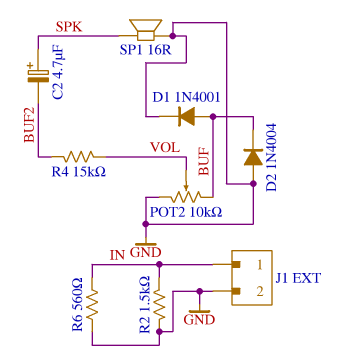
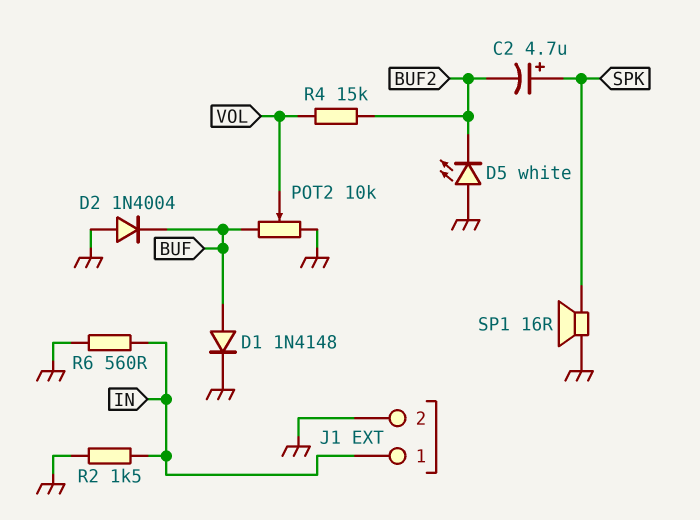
D1: diode 1N4001 (A BUF, K GND) -> diode 1N4148 (A BUF, K GND)
D5: none -> LED white (A GND, K BUF2)

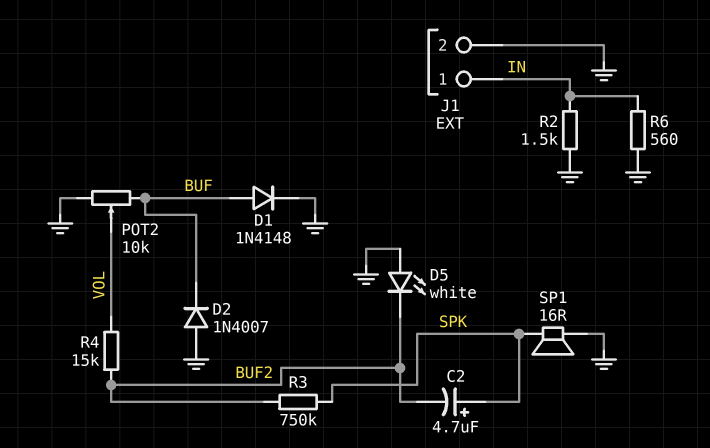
D2: diode 1N4004 (A GND, K BUF) -> diode 1N4007 (A GND, K BUF)
R3: none -> 750k (BUF2, SPK)

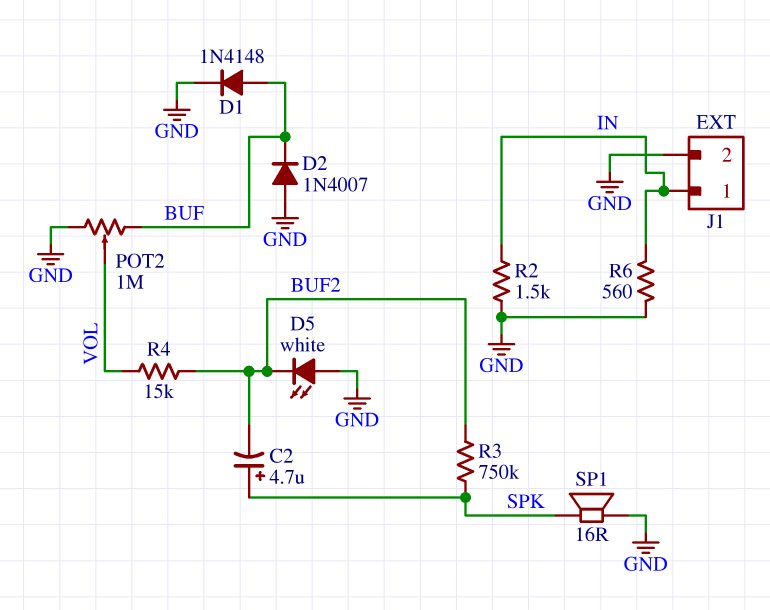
POT2: 10k (BUF, GND, wiper VOL) -> 1M (BUF, GND, wiper VOL)

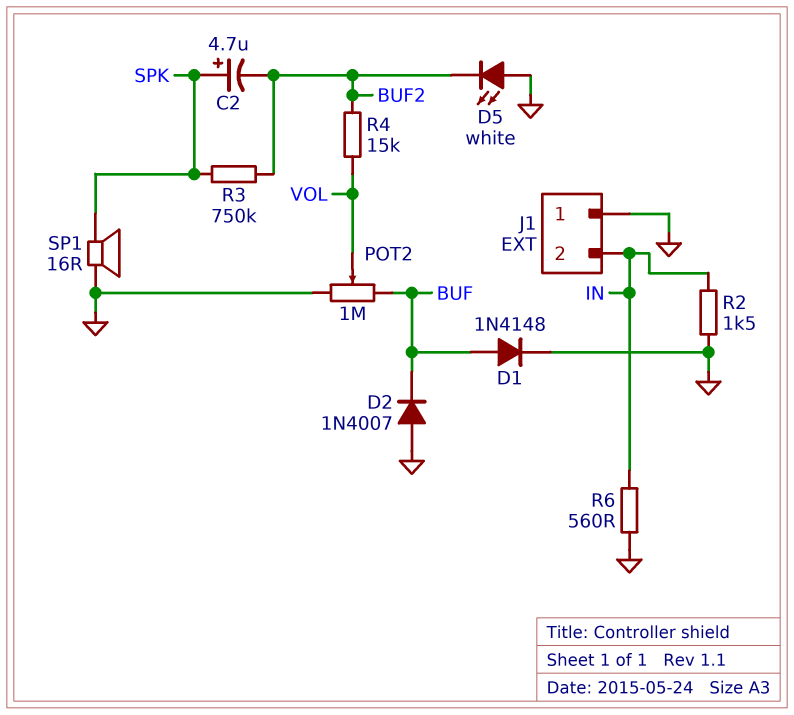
J1 pin 1: IN -> GND
J1 pin 2: GND -> IN

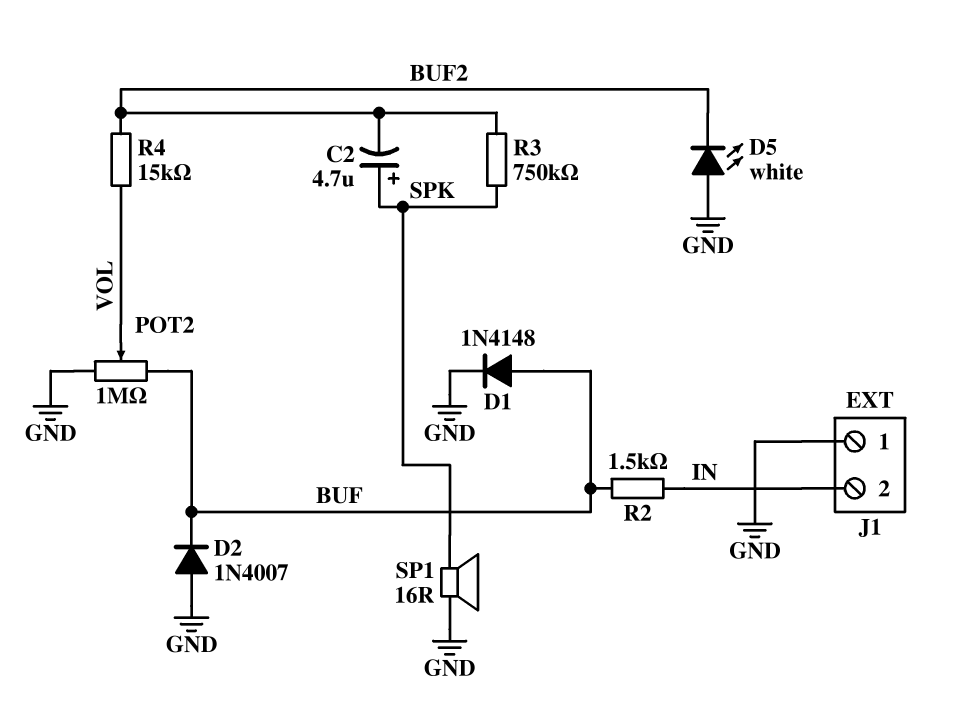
R2: 1.5k (GND, IN) -> 1.5k (BUF, IN)
R6: 560 (GND, IN) -> none

